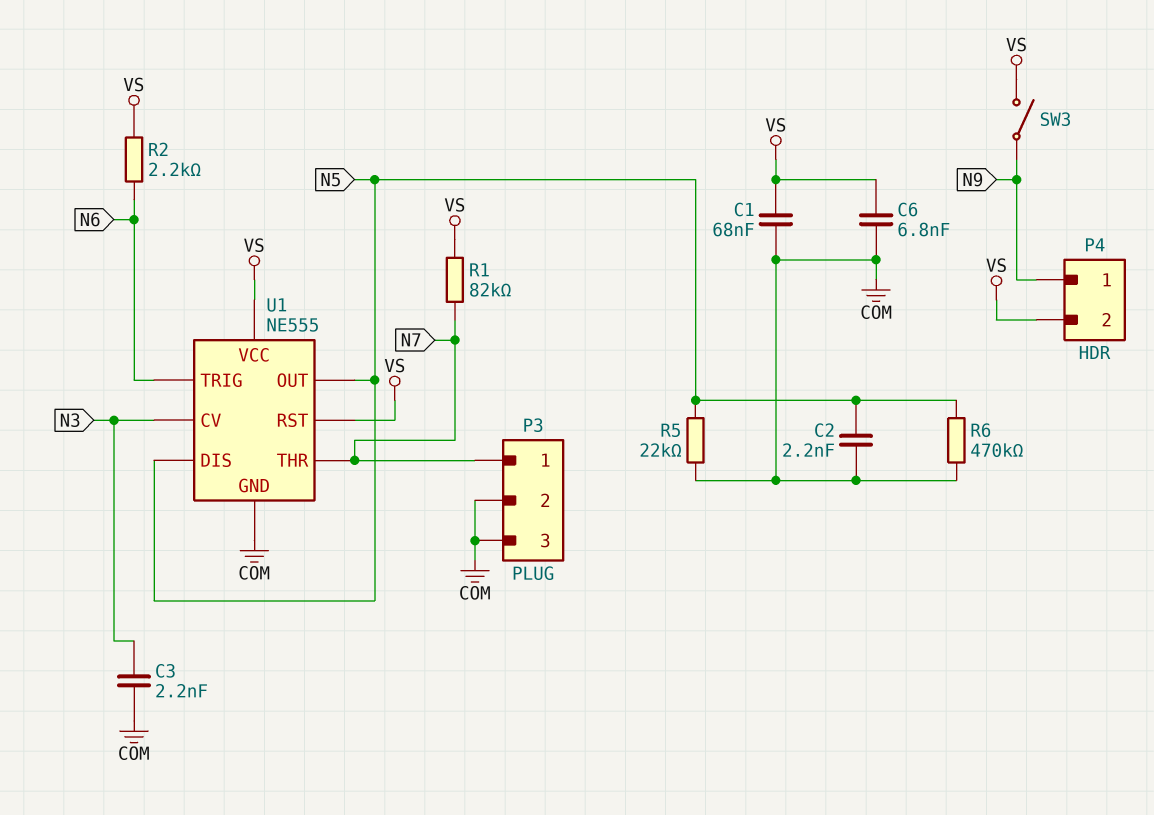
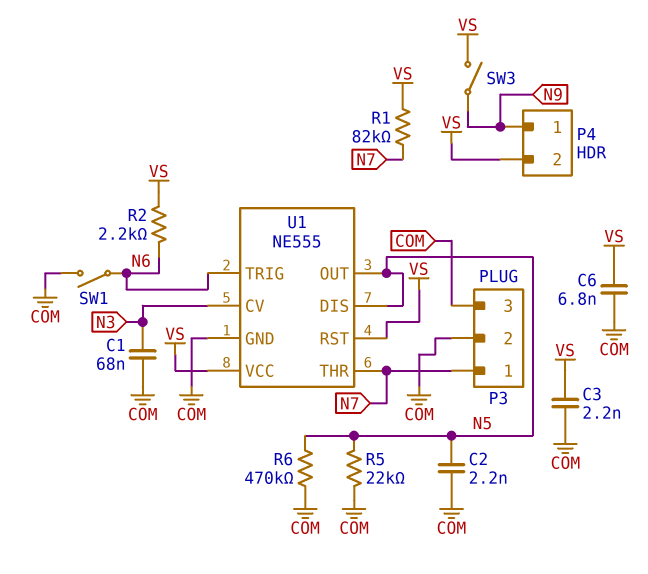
C1: 68nF (COM, VS) -> 68nF (COM, N3)
C3: 2.2nF (COM, N3) -> 2.2nF (COM, VS)
SW1: none -> switch (COM, N6)

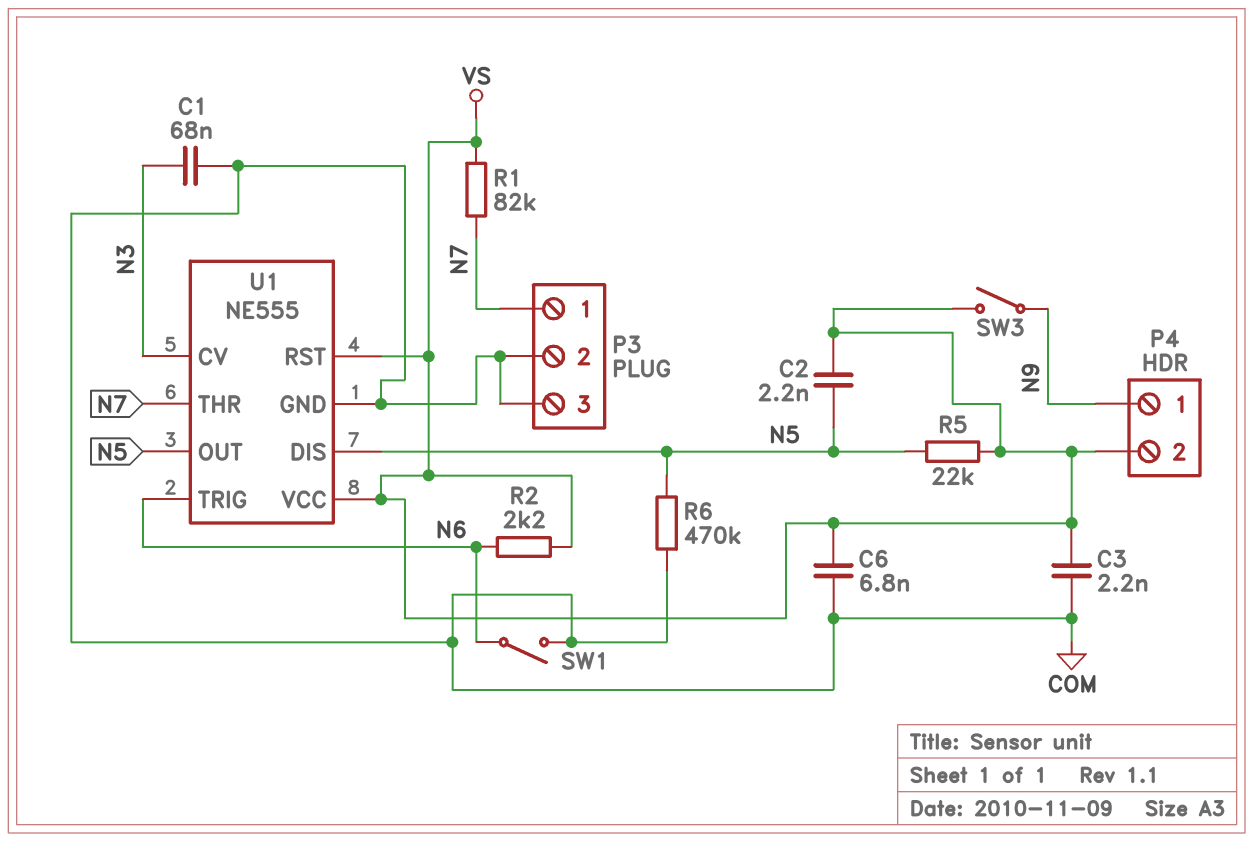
C2: 2.2nF (COM, N5) -> 2.2nF (N5, VS)
R5: 22k (COM, N5) -> 22k (N5, VS)

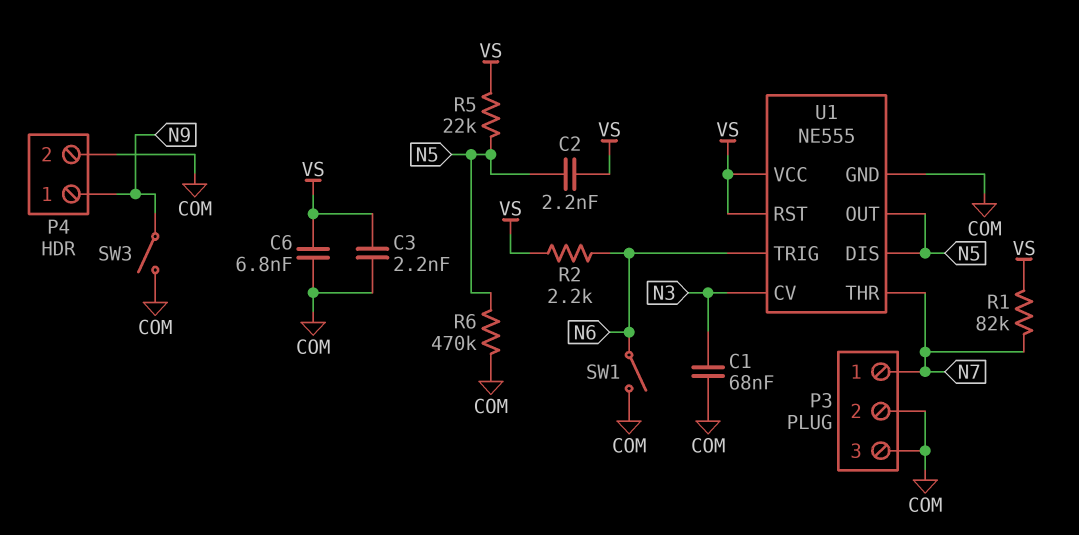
P4 pin 2: VS -> COM
SW3: switch (N9, VS) -> switch (COM, N9)

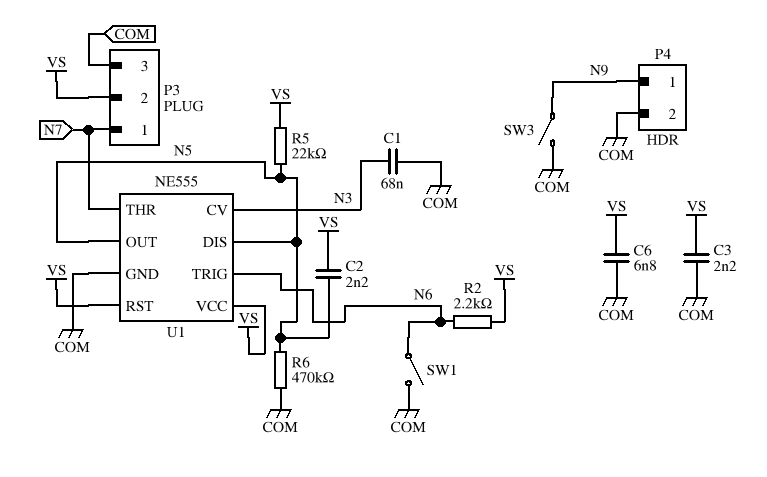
P3 pin 2: COM -> VS
R1: 82k (N7, VS) -> none

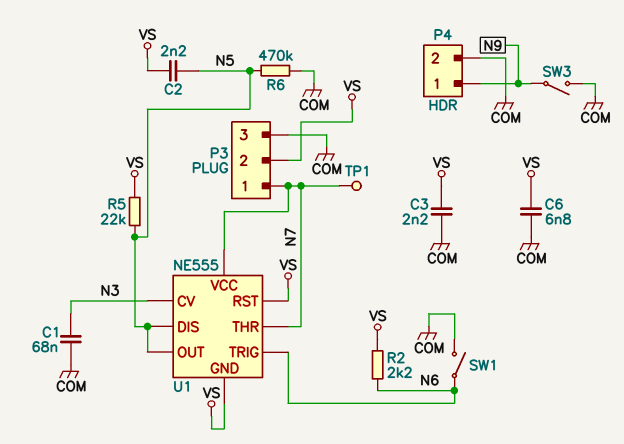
TP1: none -> test point (N7)
U1 pin GND: COM -> VS
U1 pin VCC: VS -> N7

